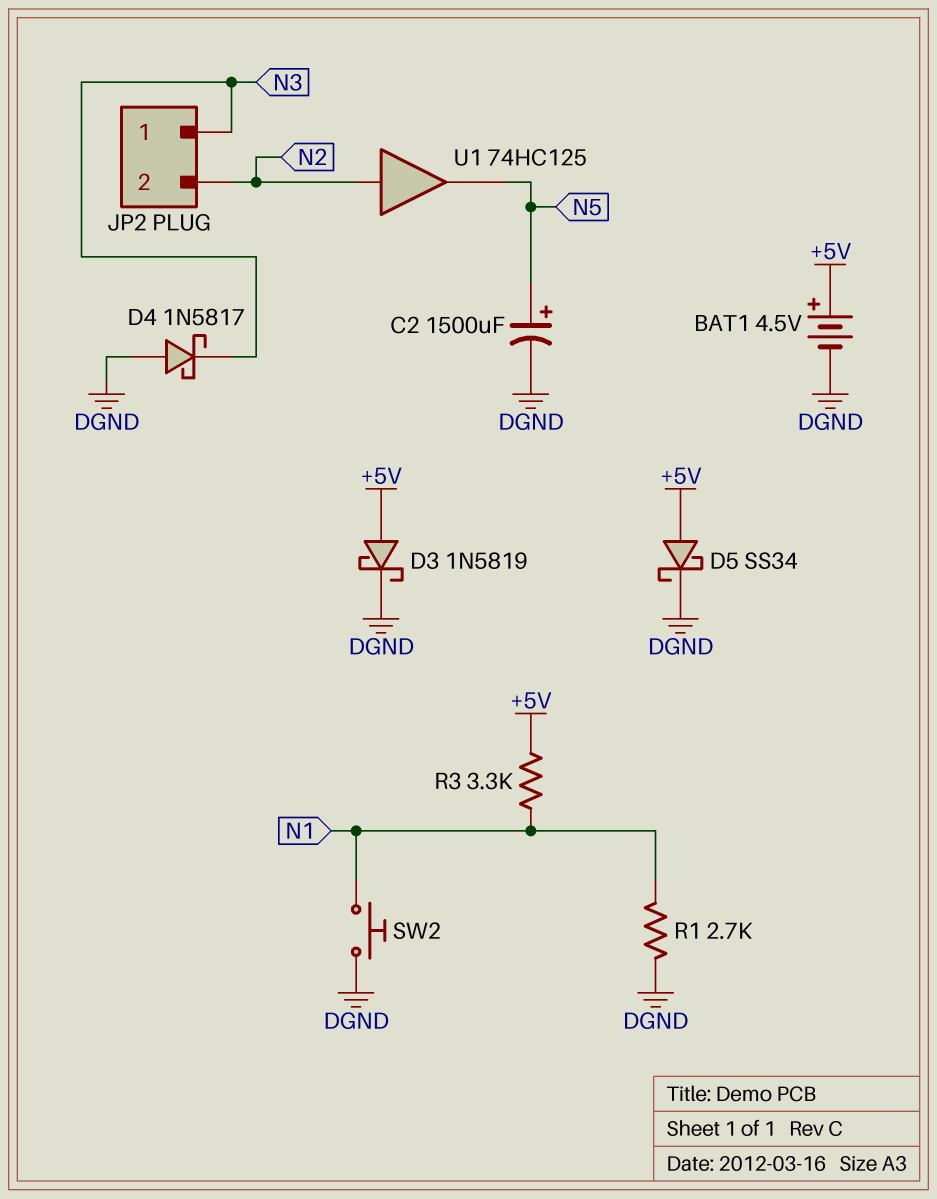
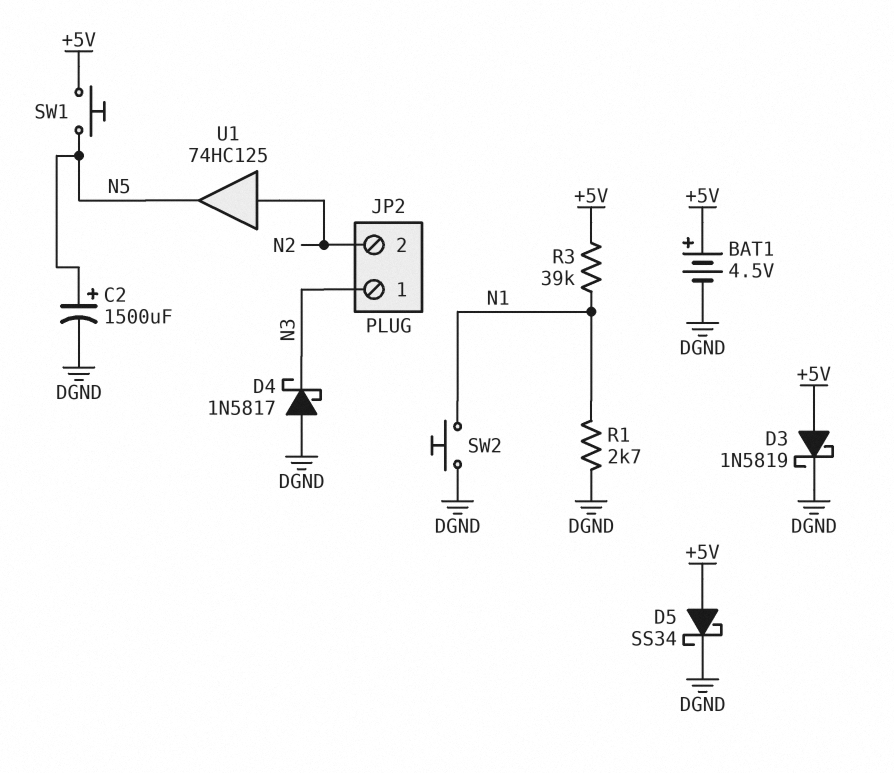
R3: 3.3k (+5V, N1) -> 39k (+5V, N1)
SW1: none -> button (+5V, N5)

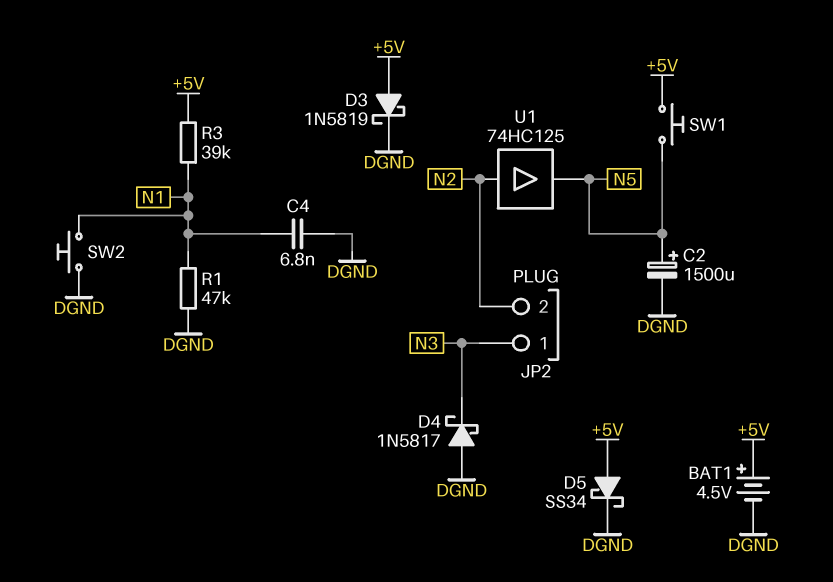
C4: none -> 6.8nF (DGND, N1)
R1: 2.7k (DGND, N1) -> 47k (DGND, N1)

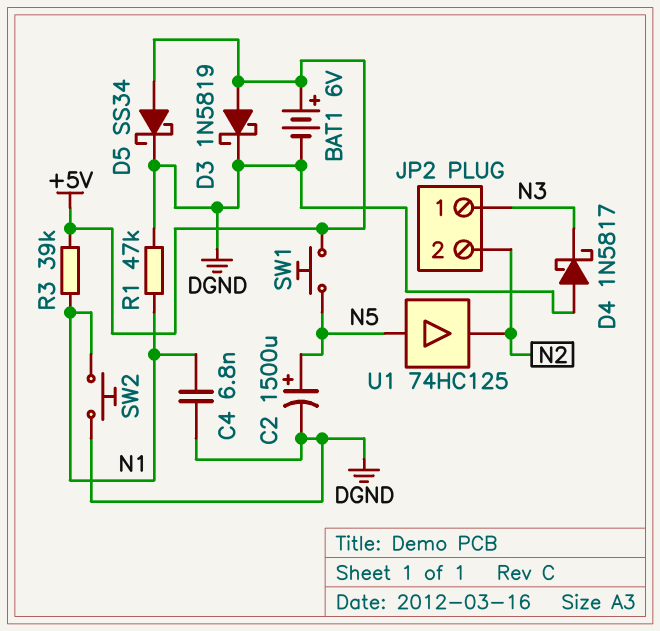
BAT1: 4.5V (plus +5V, minus DGND) -> 6V (plus +5V, minus DGND)
U1: buffer 74HC125 (in N2, out N5) -> buffer 74HC125 (in N5, out N2)

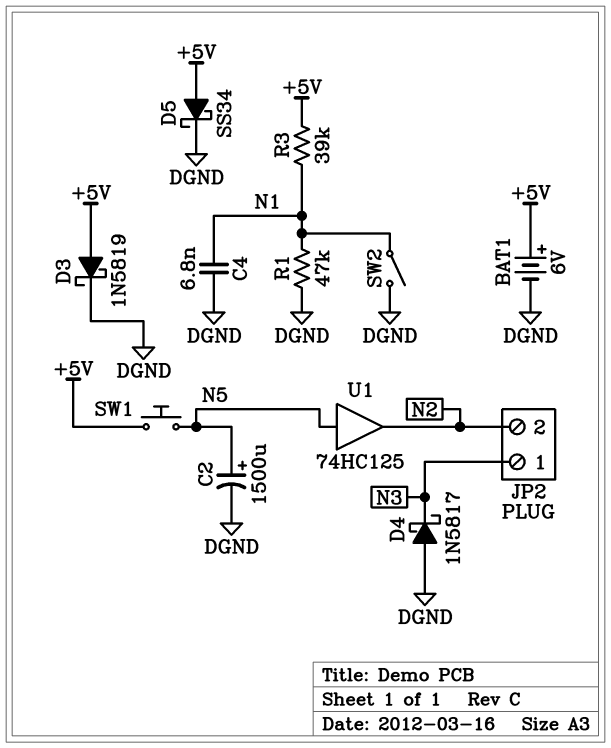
SW2: button (DGND, N1) -> switch (DGND, N1)

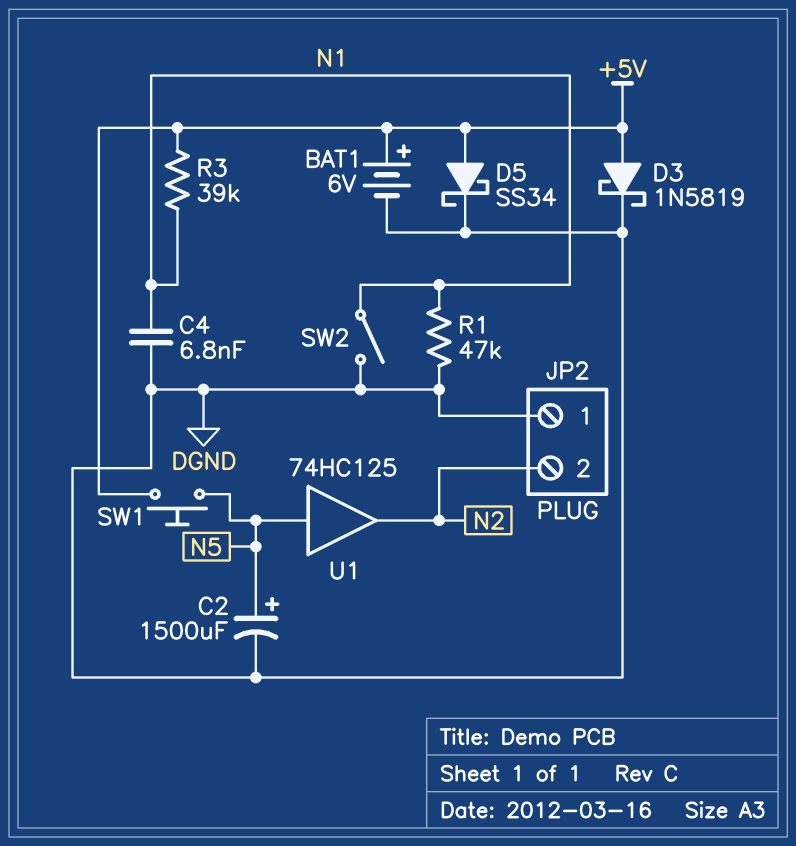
D4: schottky 1N5817 (A DGND, K N3) -> none
JP2 pin 1: N3 -> DGND

